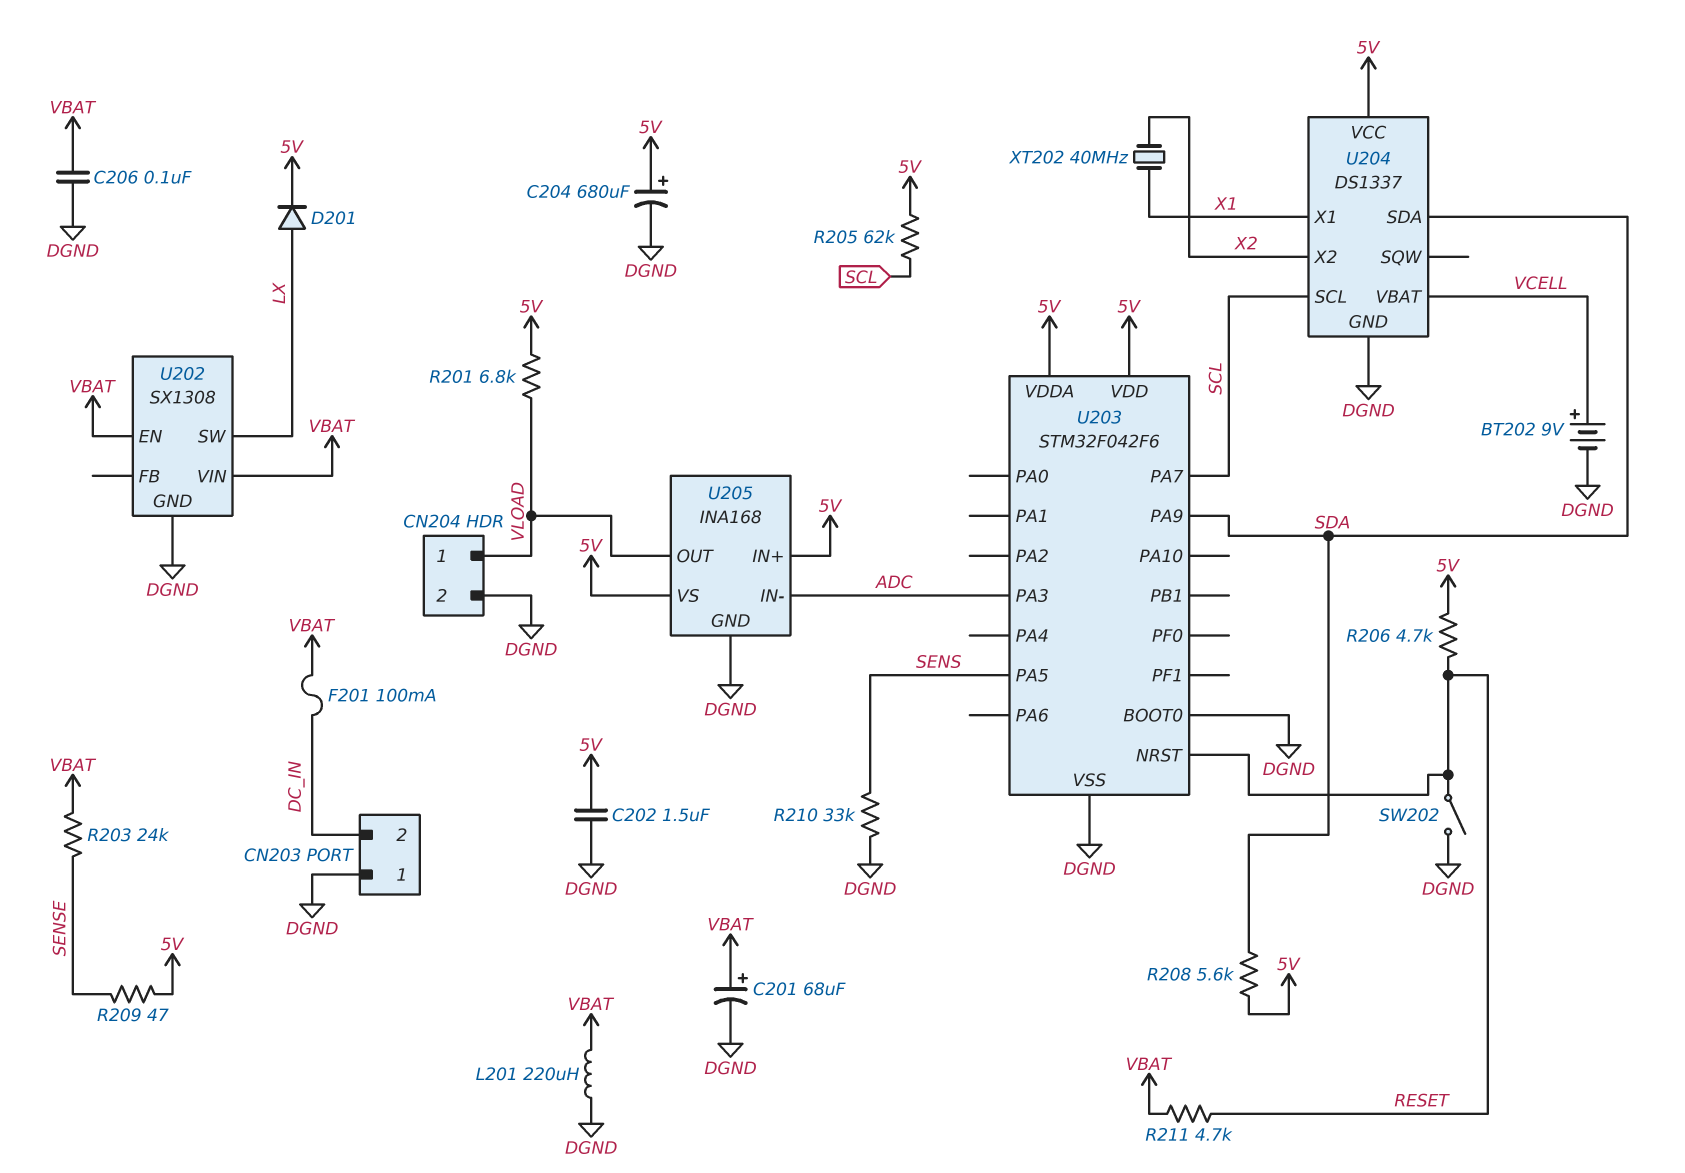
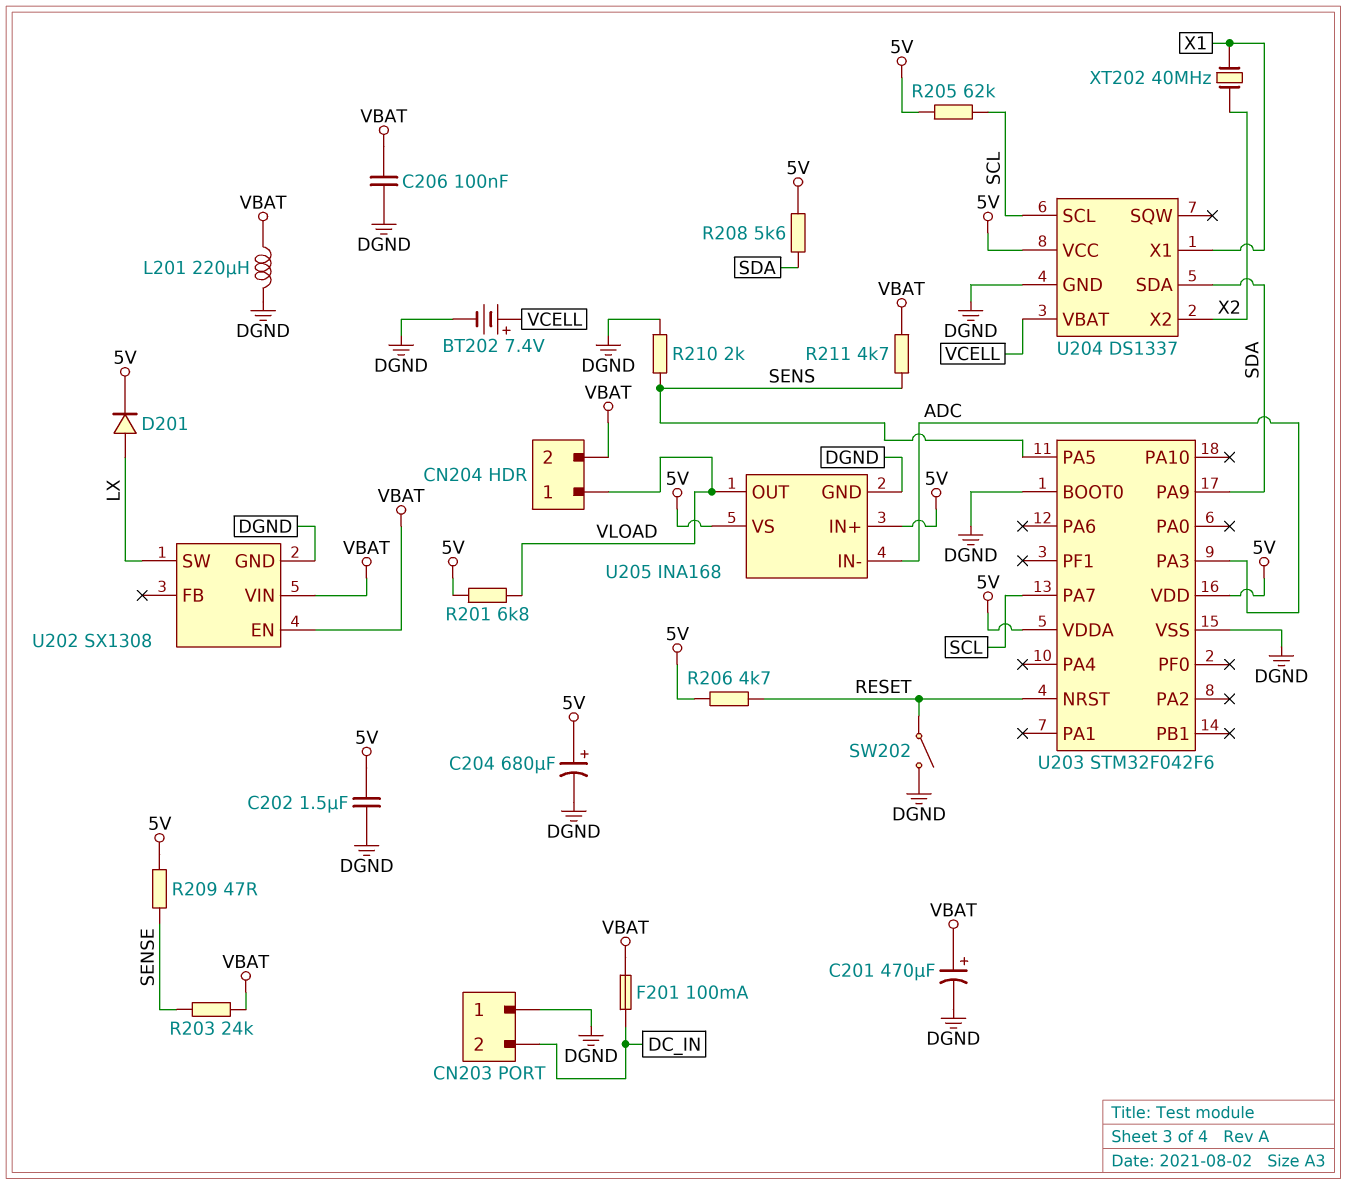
BT202: 9V (plus VCELL, minus DGND) -> 7.4V (plus VCELL, minus DGND)
C201: 68uF (plus VBAT, minus DGND) -> 470uF (plus VBAT, minus DGND)
CN204 pin 2: DGND -> VBAT
R210: 33k (DGND, SENS) -> 2k (DGND, SENS)
R211: 4.7k (RESET, VBAT) -> 4.7k (SENS, VBAT)

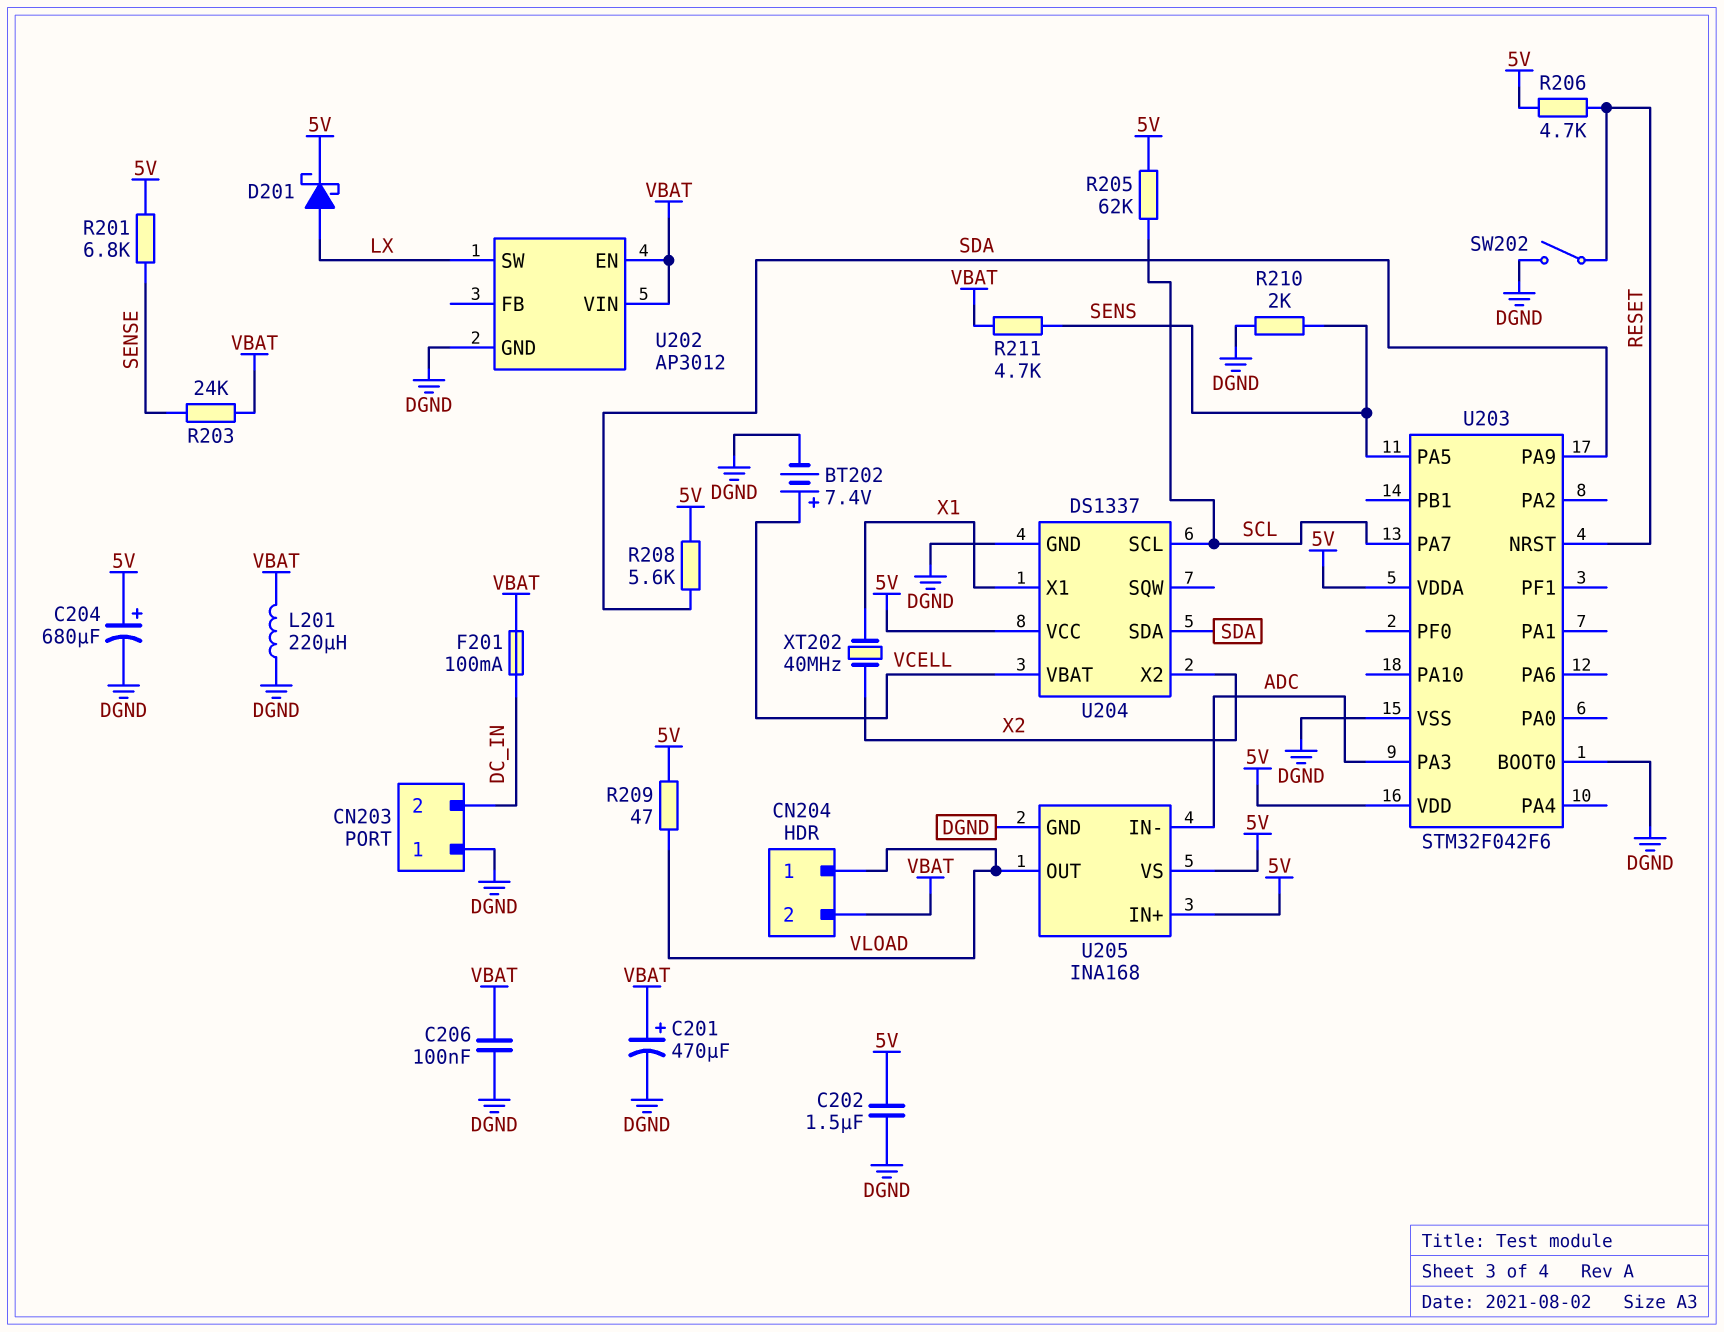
D201: diode (A LX, K 5V) -> schottky (A LX, K 5V)
R201: 6.8k (5V, VLOAD) -> 6.8k (5V, SENSE)
R209: 47 (5V, SENSE) -> 47 (5V, VLOAD)
U202: SX1308 -> AP3012

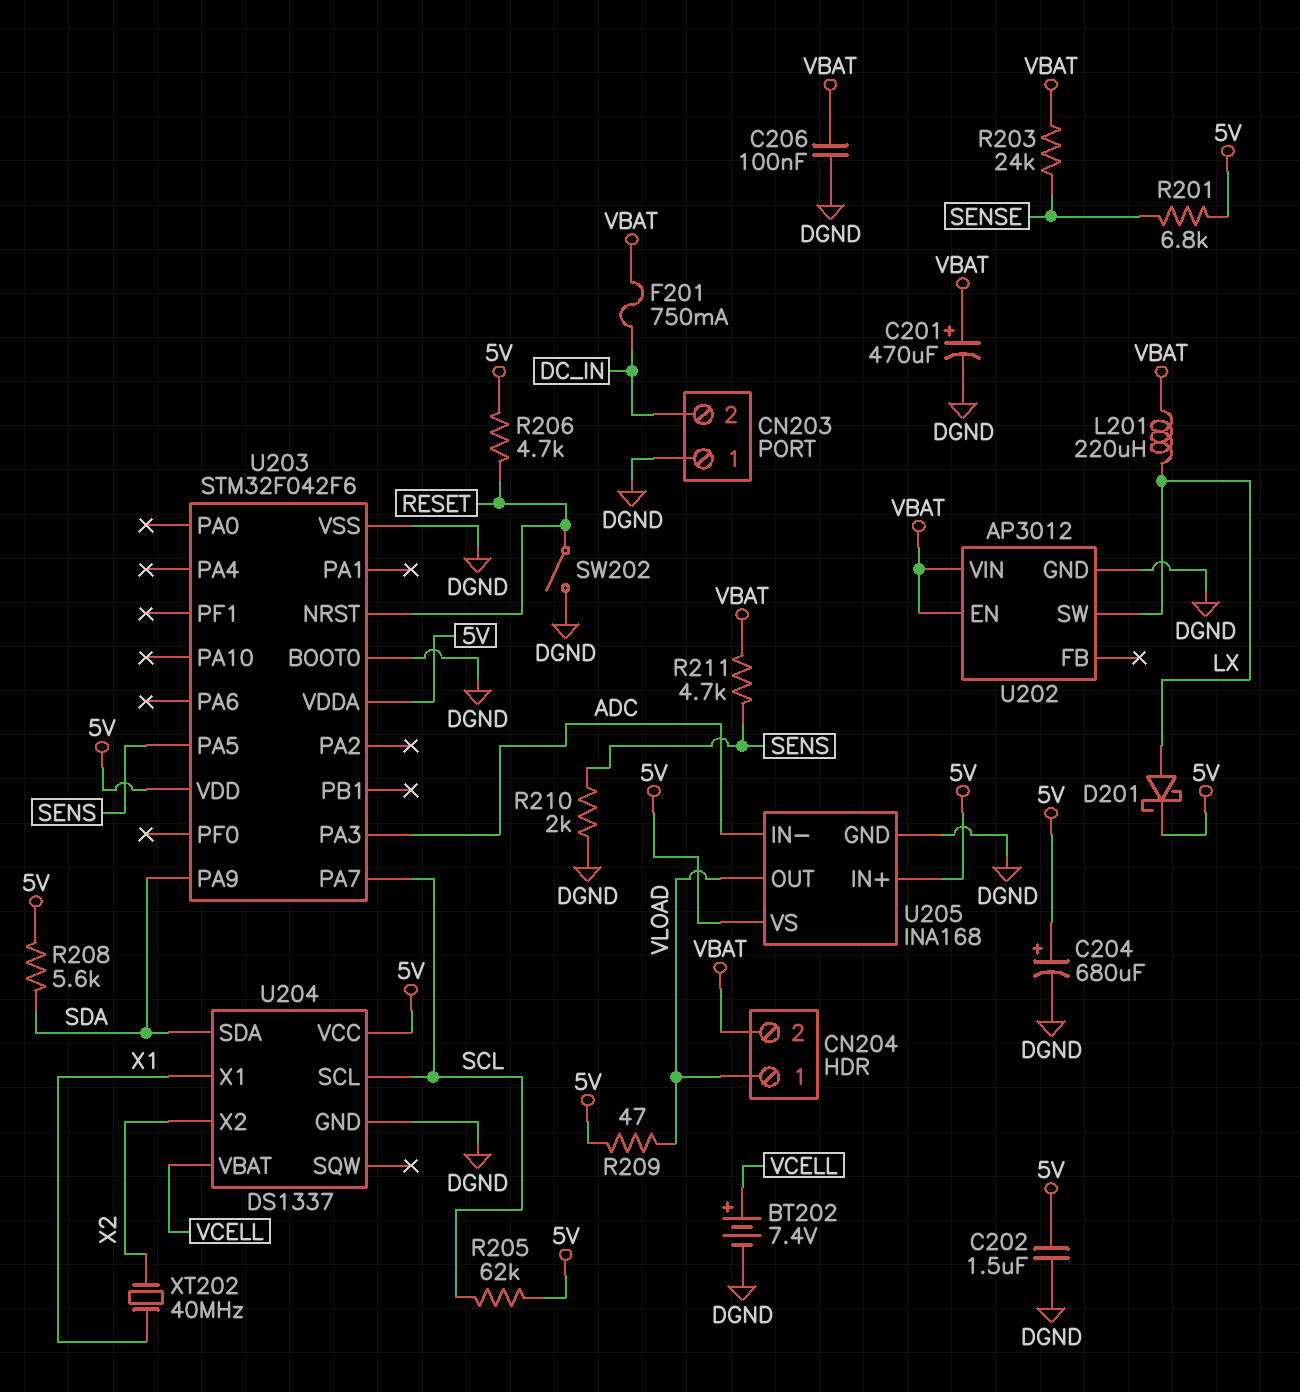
F201: 100mA (DC_IN, VBAT) -> 750mA (DC_IN, VBAT)
L201: 220uH (DGND, VBAT) -> 220uH (LX, VBAT)

